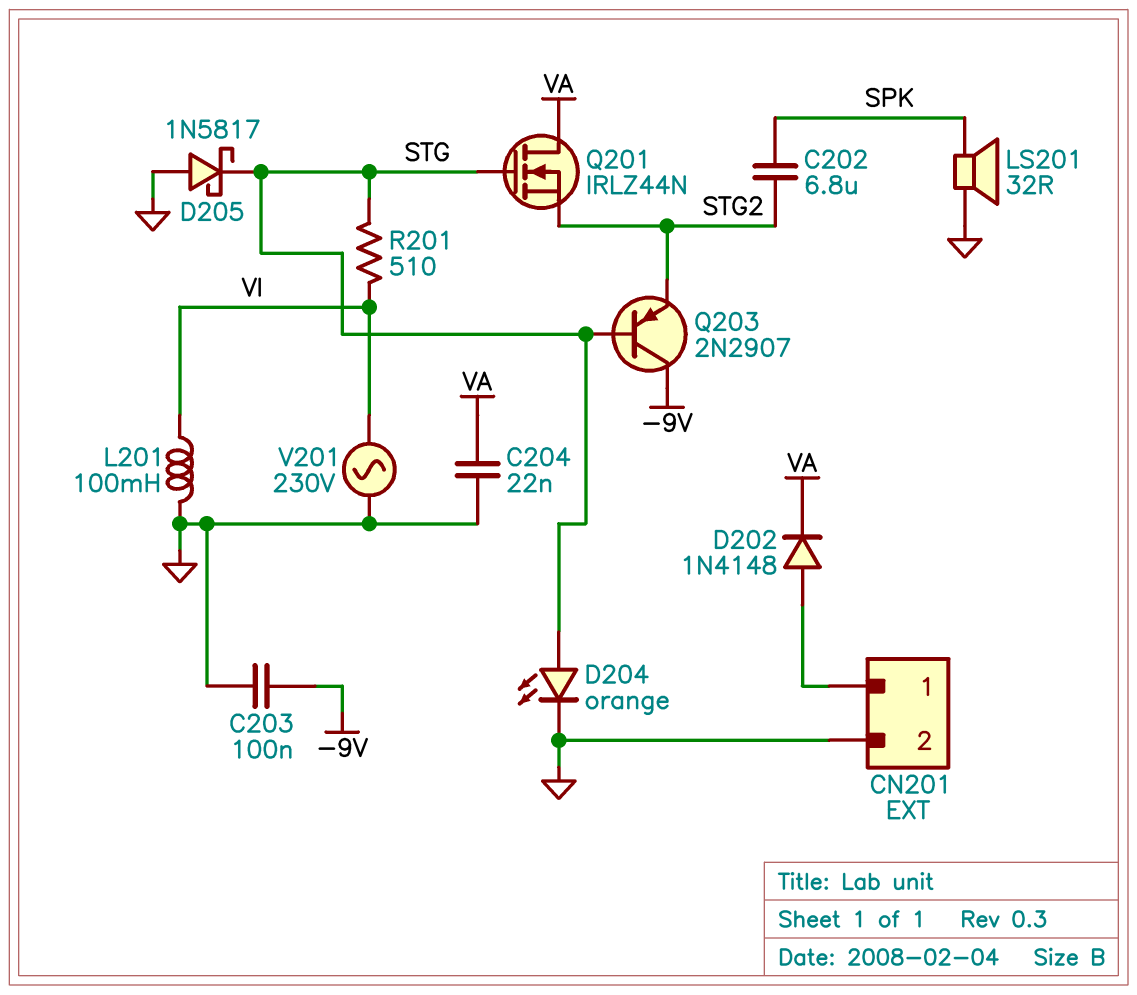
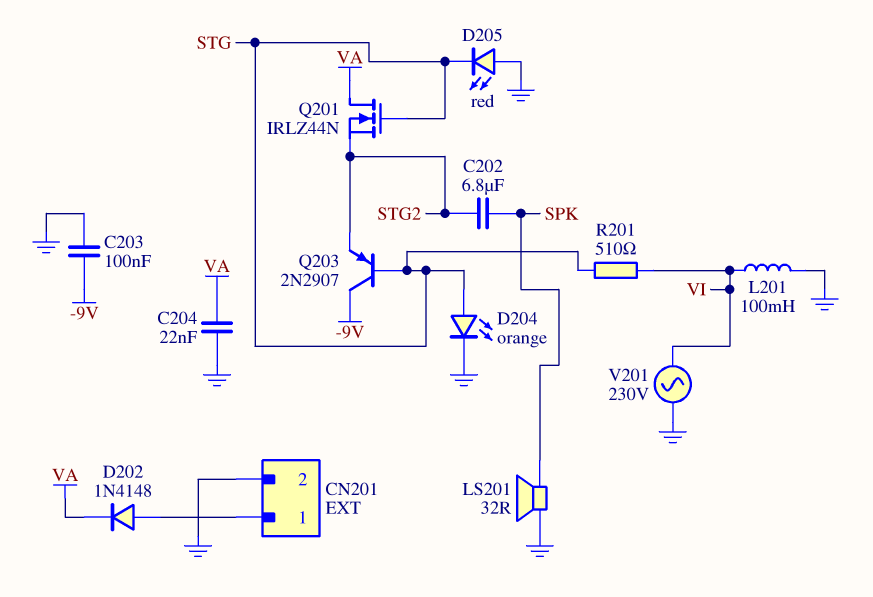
D205: schottky 1N5817 (A GND, K STG) -> LED red (A GND, K STG)

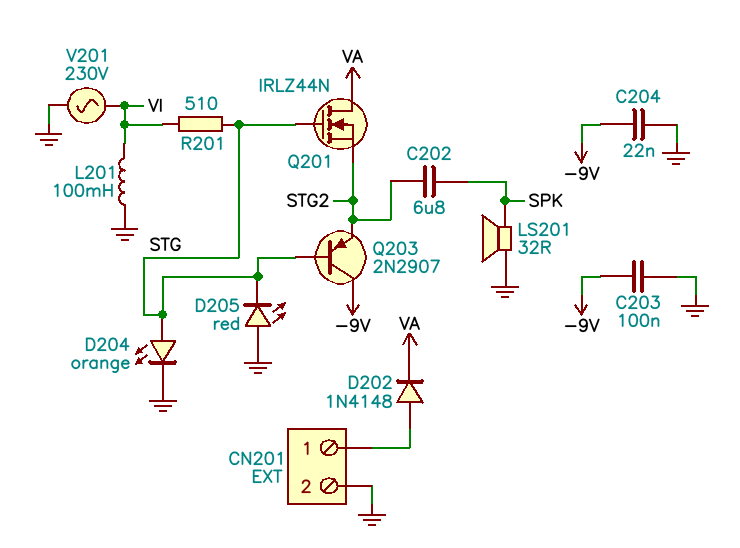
C204: 22nF (GND, VA) -> 22nF (-9V, GND)

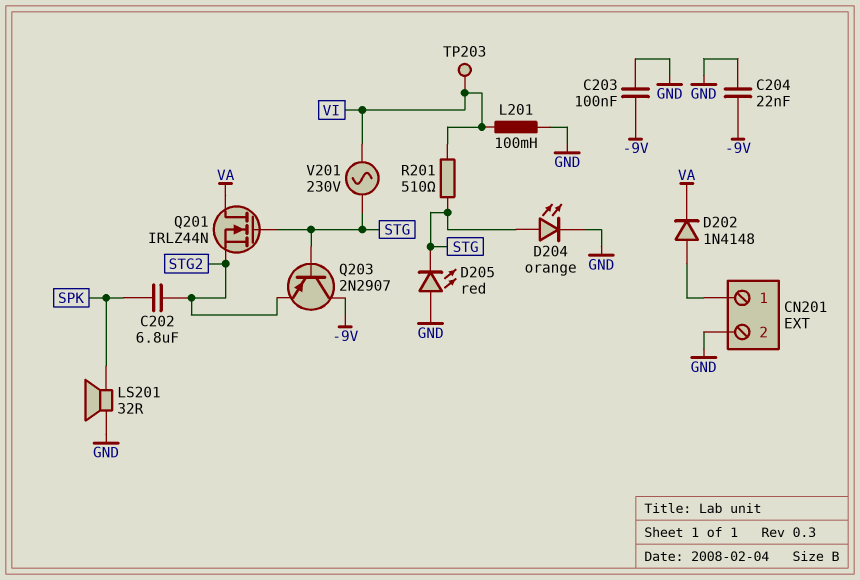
TP203: none -> test point (VI)
V201: AC 230V (GND, VI) -> AC 230V (STG, VI)

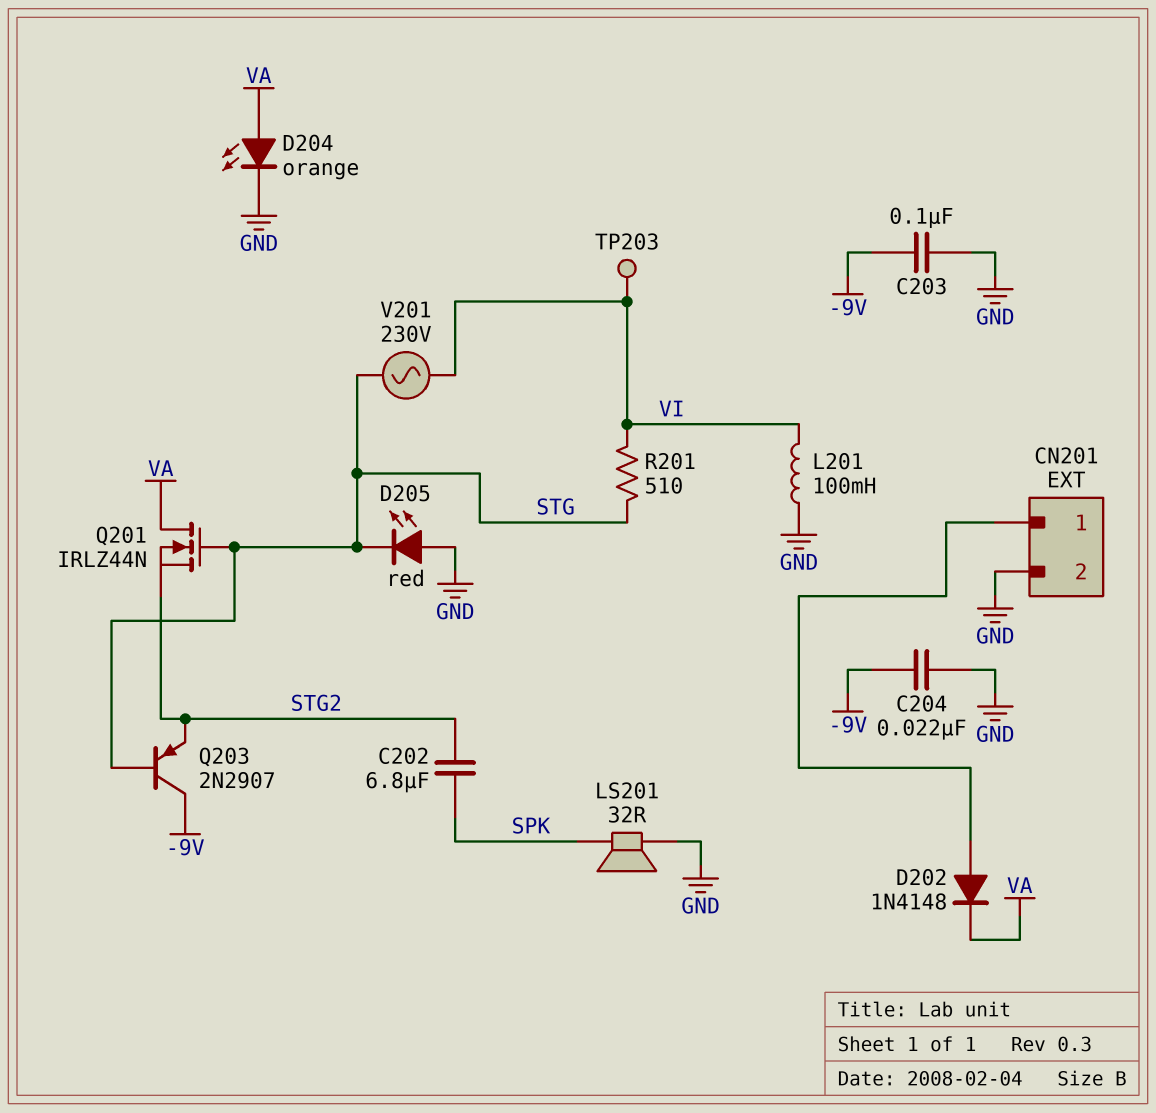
D204: LED orange (A STG, K GND) -> LED orange (A VA, K GND)

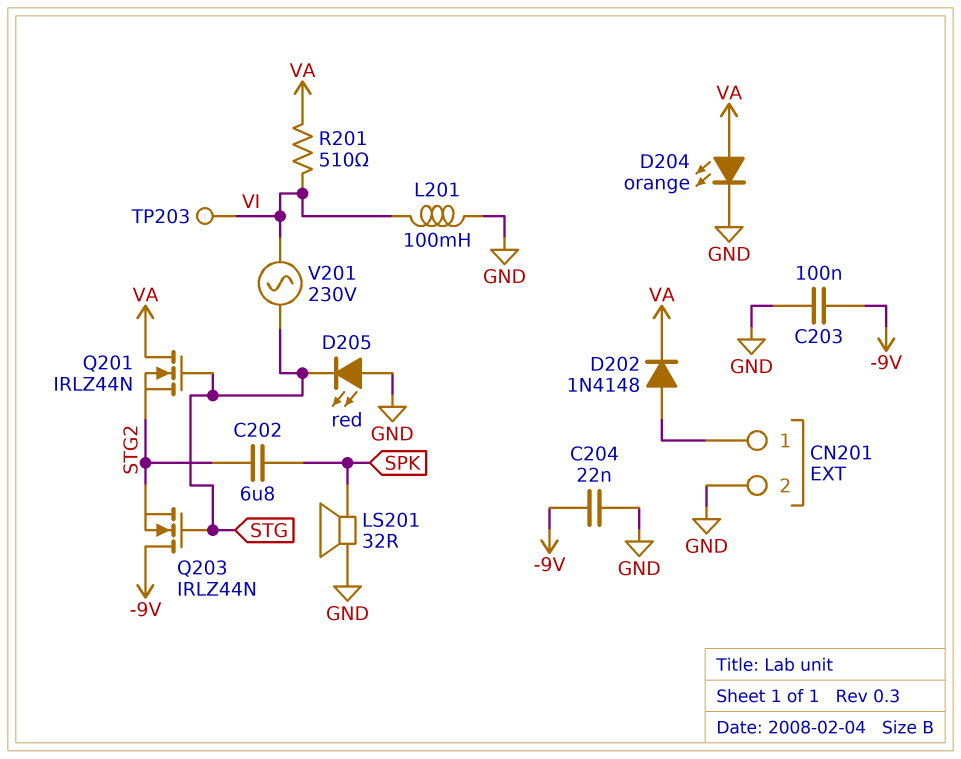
Q203: PNP 2N2907 (B STG, C -9V, E STG2) -> NMOS IRLZ44N (G STG, D -9V, S STG2)
R201: 510 (STG, VI) -> 510 (VA, VI)

